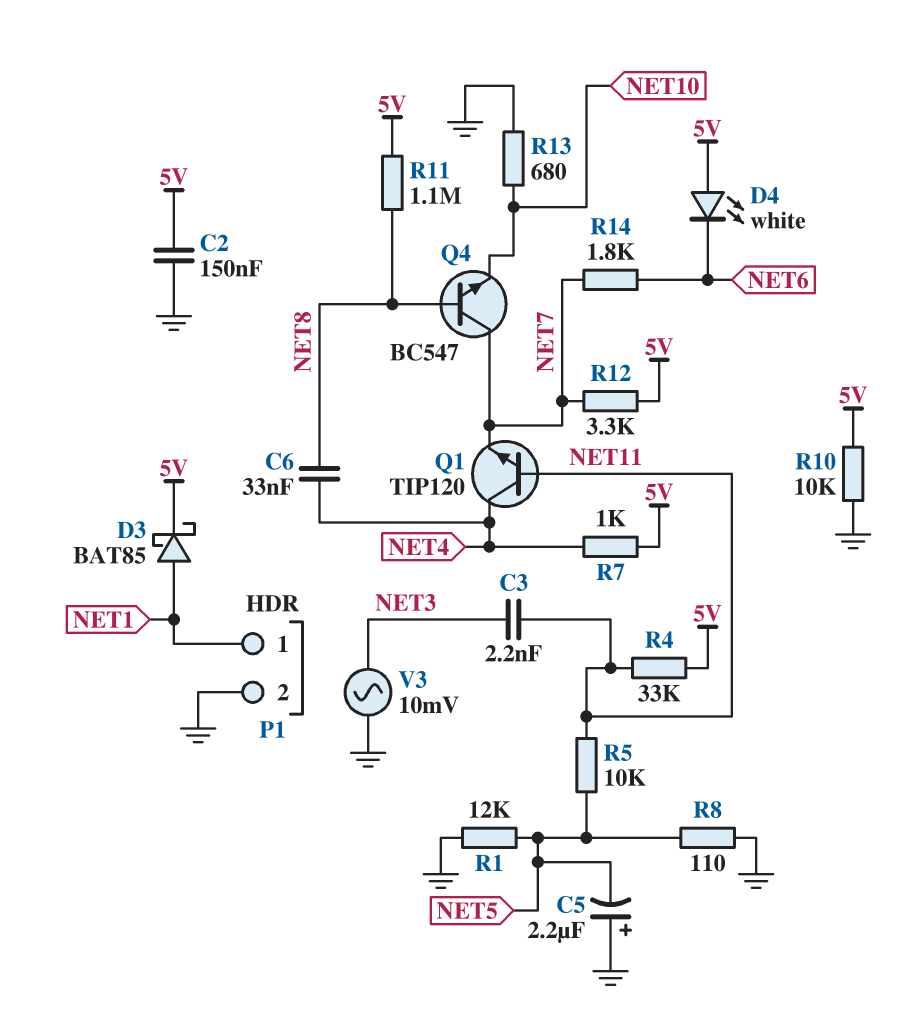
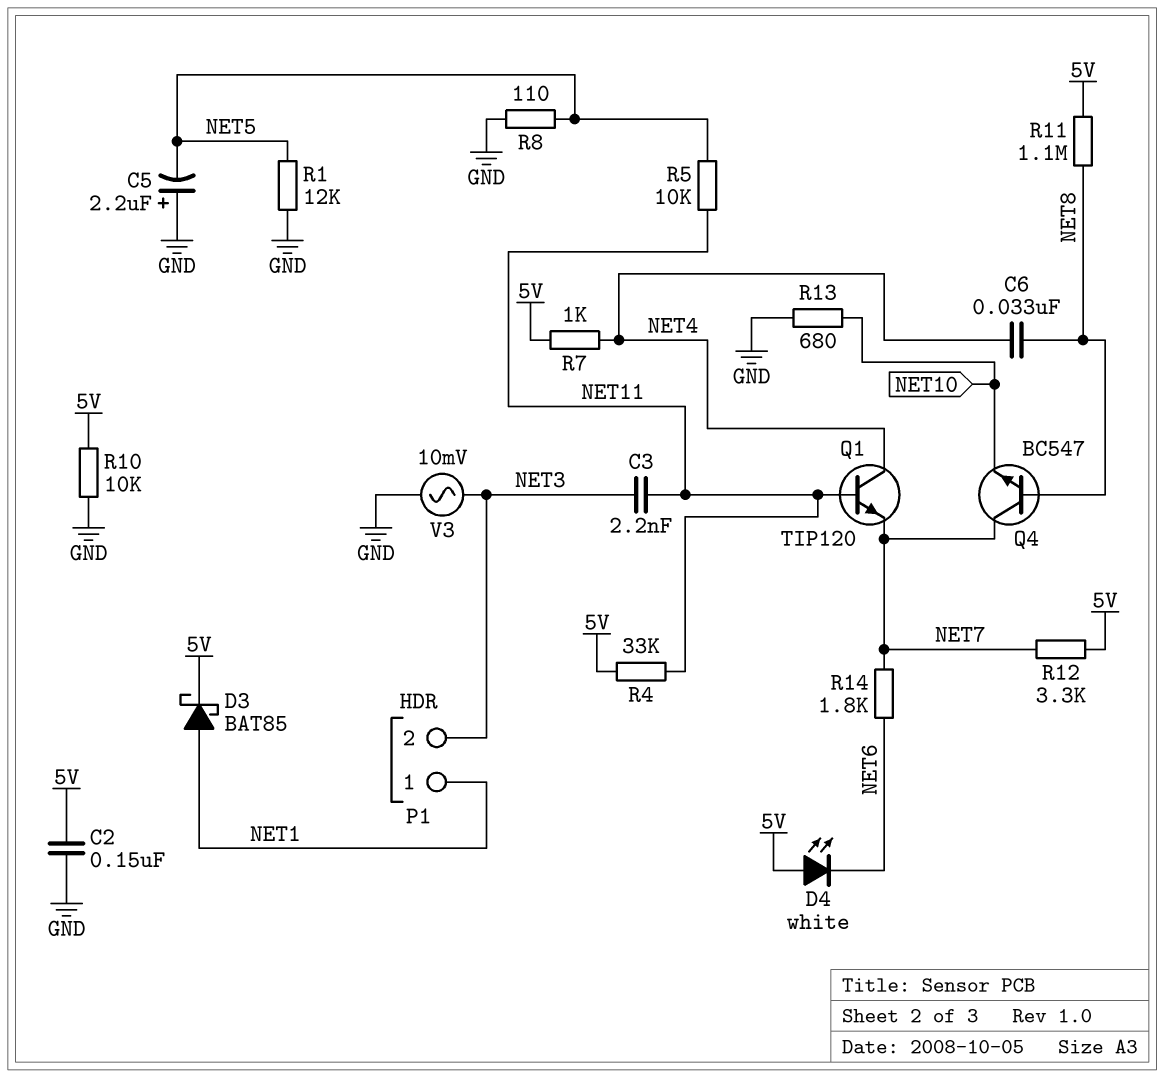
P1 pin 2: GND -> NET3

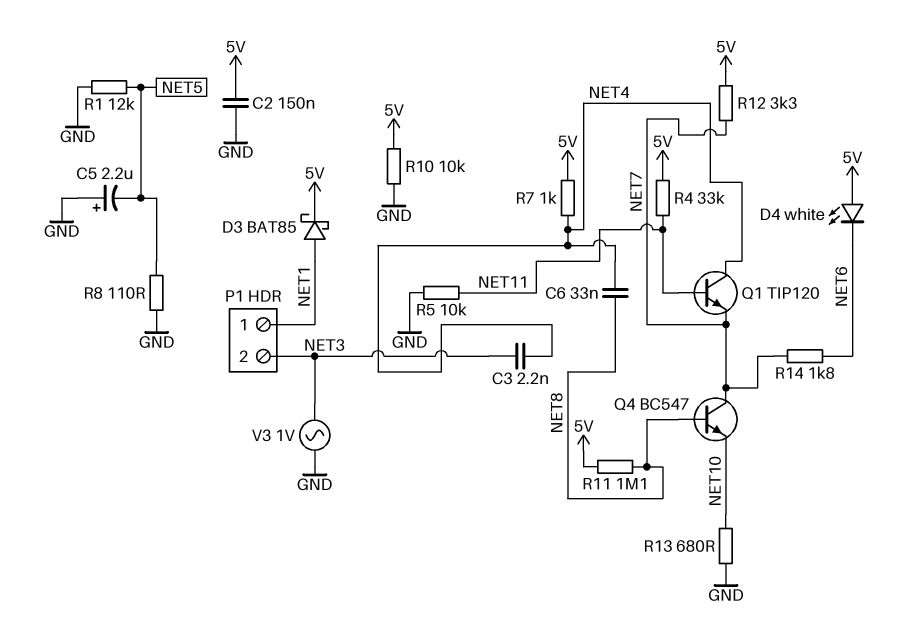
C3: 2.2nF (NET3, NET11) -> 2.2nF (NET3, NET4)
R5: 10k (NET5, NET11) -> 10k (GND, NET11)
V3: AC 10mV (GND, NET3) -> AC 1V (GND, NET3)

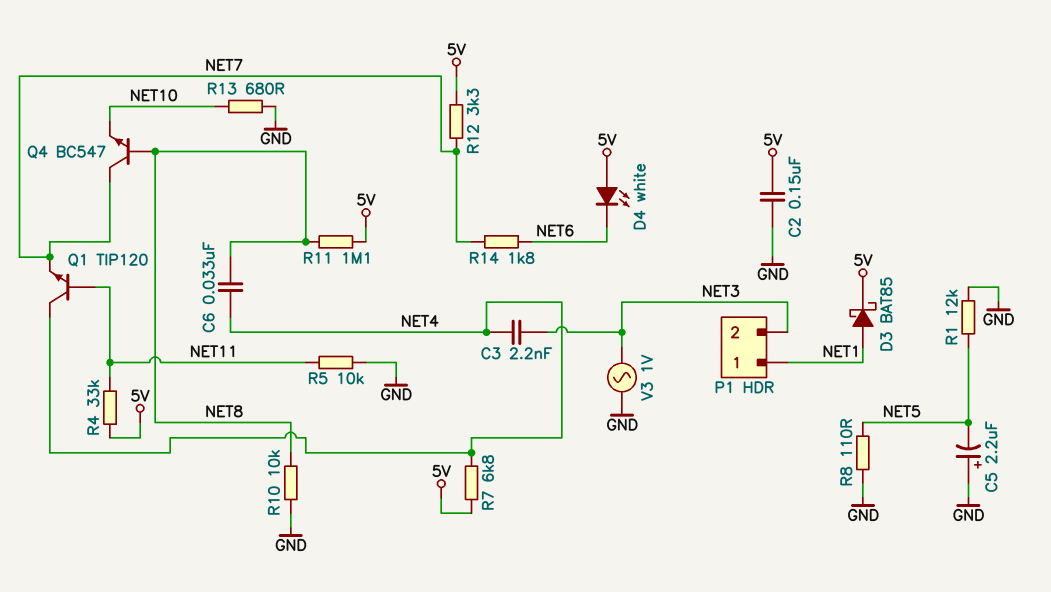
R7: 1k (5V, NET4) -> 6.8k (5V, NET4)
R10: 10k (5V, GND) -> 10k (GND, NET8)

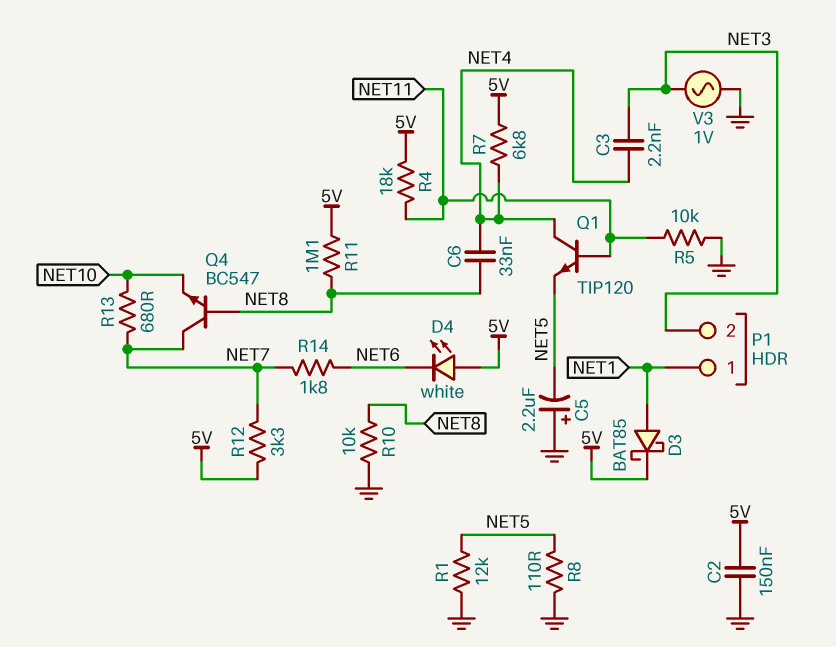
Q1: NPN TIP120 (B NET11, C NET4, E NET7) -> NPN TIP120 (B NET11, C NET4, E NET5)
R4: 33k (5V, NET11) -> 18k (5V, NET11)
R13: 680 (GND, NET10) -> 680 (NET7, NET10)

